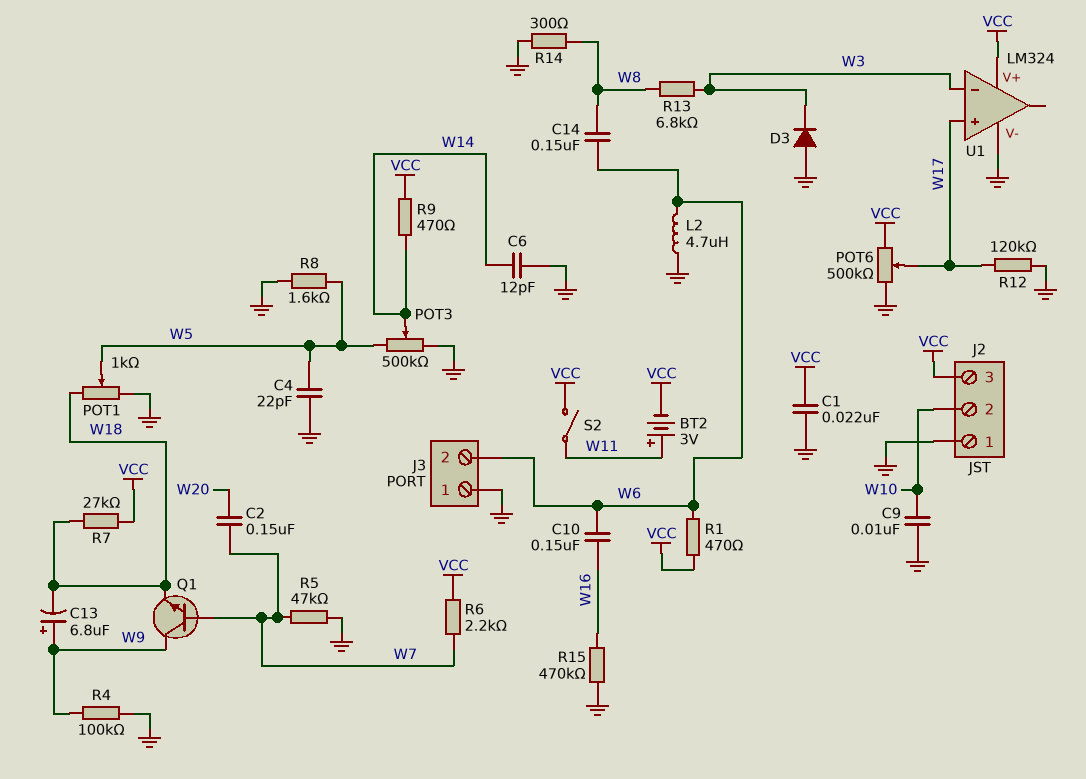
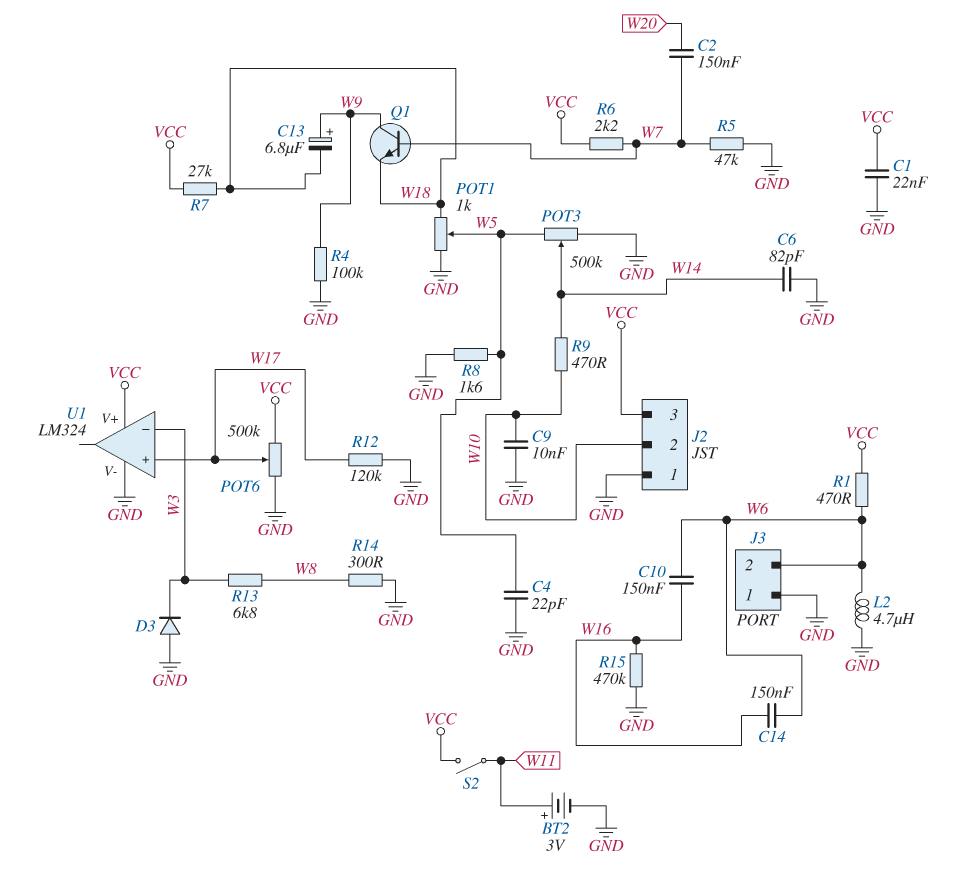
BT2: 3V (plus W11, minus VCC) -> 3V (plus W11, minus GND)
C6: 12pF (GND, W14) -> 82pF (GND, W14)
C14: 150nF (W6, W8) -> 150nF (W6, W16)
R9: 470 (VCC, W14) -> 470 (W10, W14)

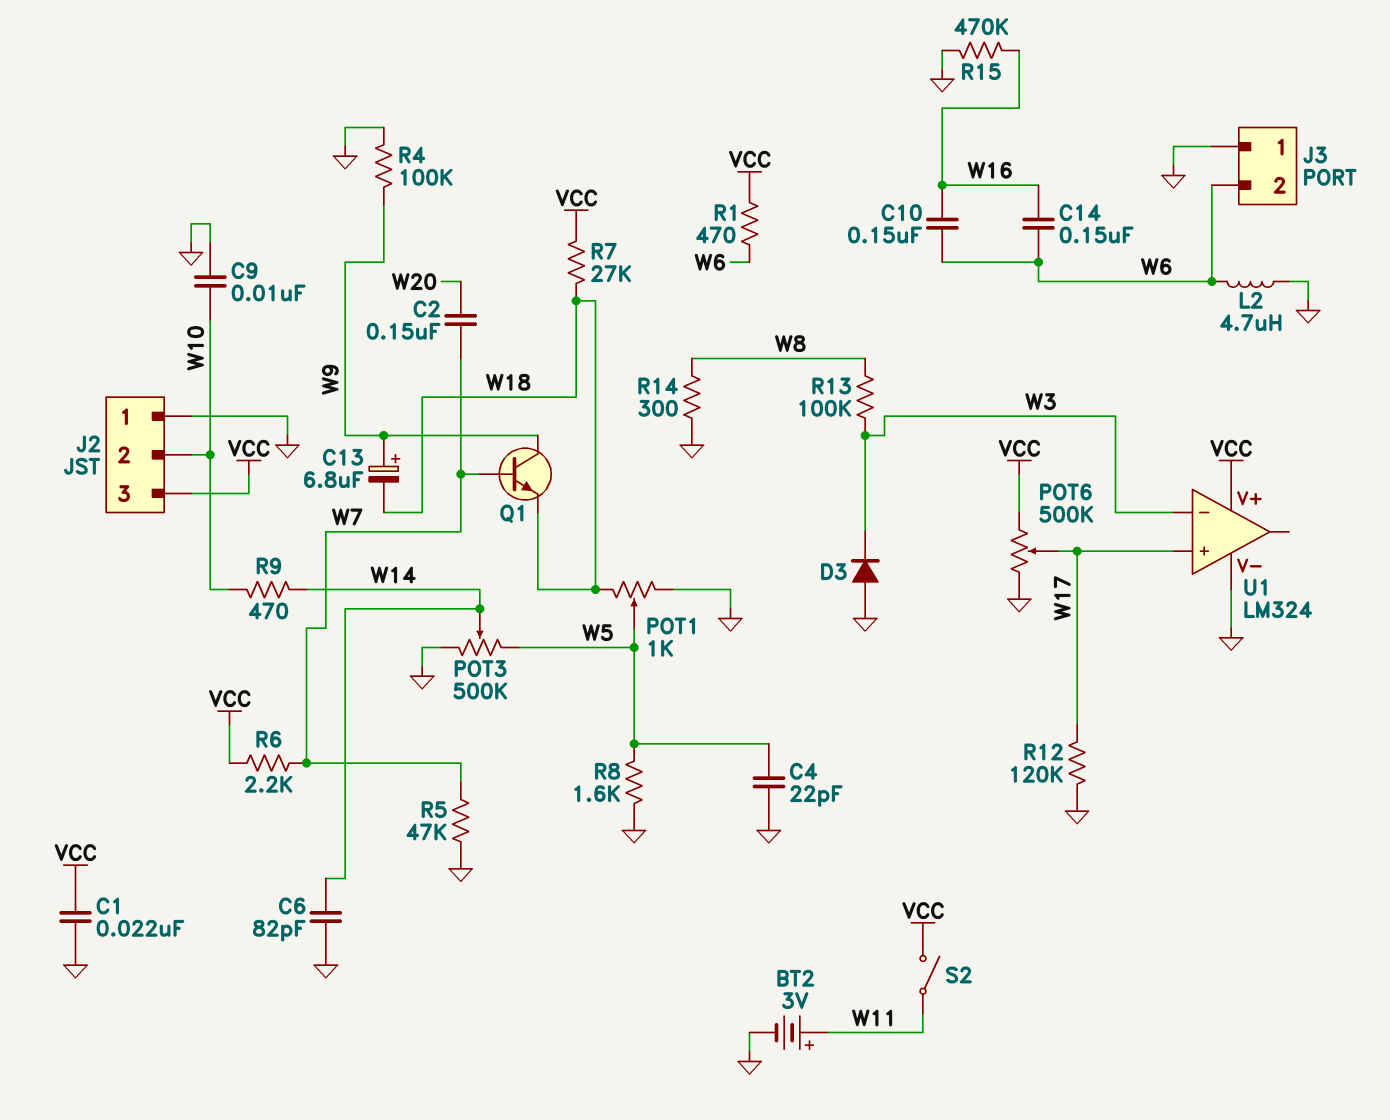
R13: 6.8k (W3, W8) -> 100k (W3, W8)

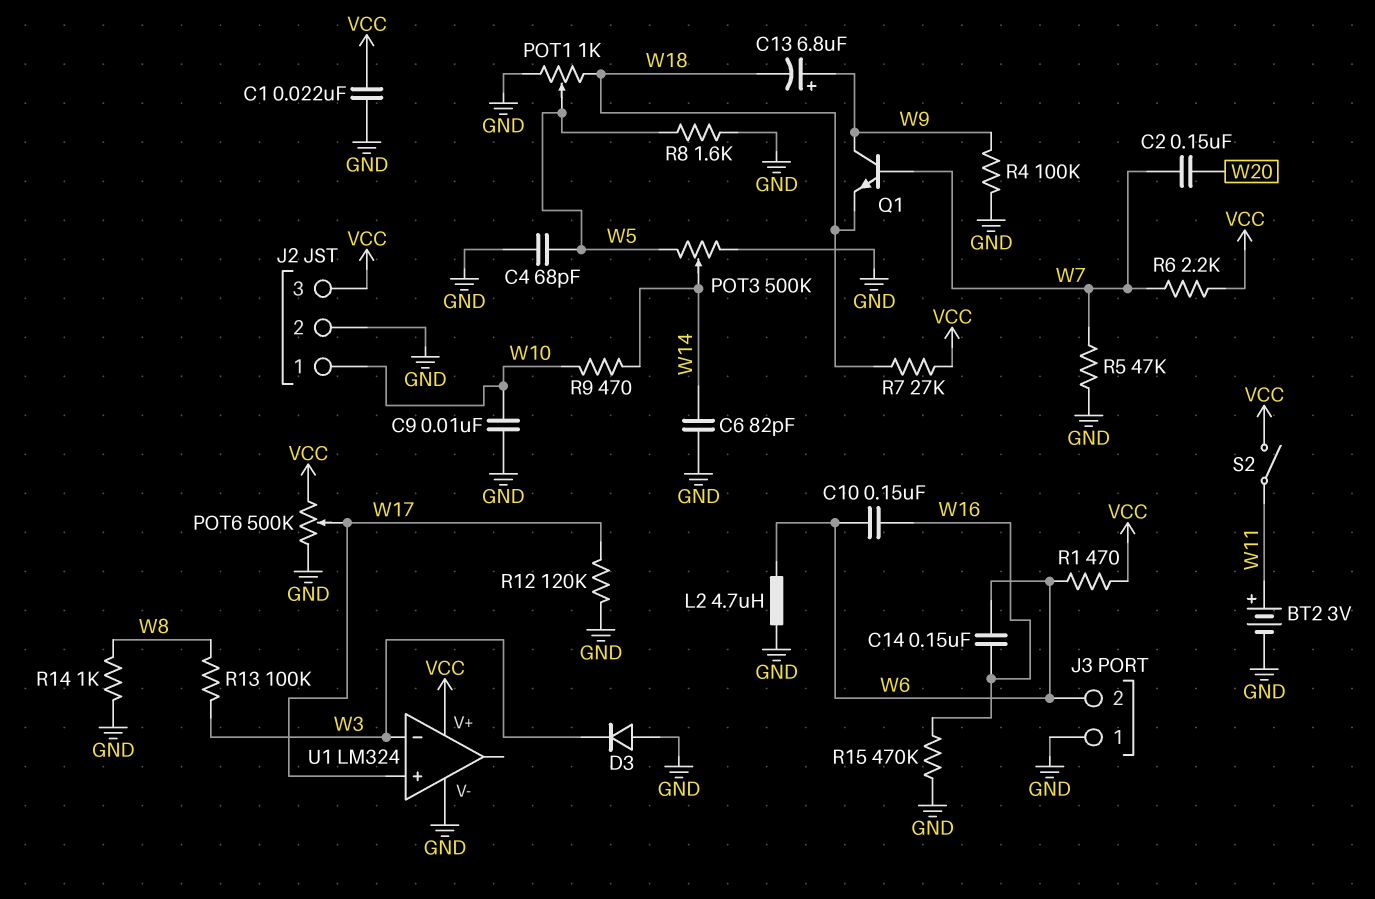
C4: 22pF (GND, W5) -> 68pF (GND, W5)
J2 pin 1: GND -> W10
J2 pin 2: W10 -> GND
R14: 300 (GND, W8) -> 1k (GND, W8)

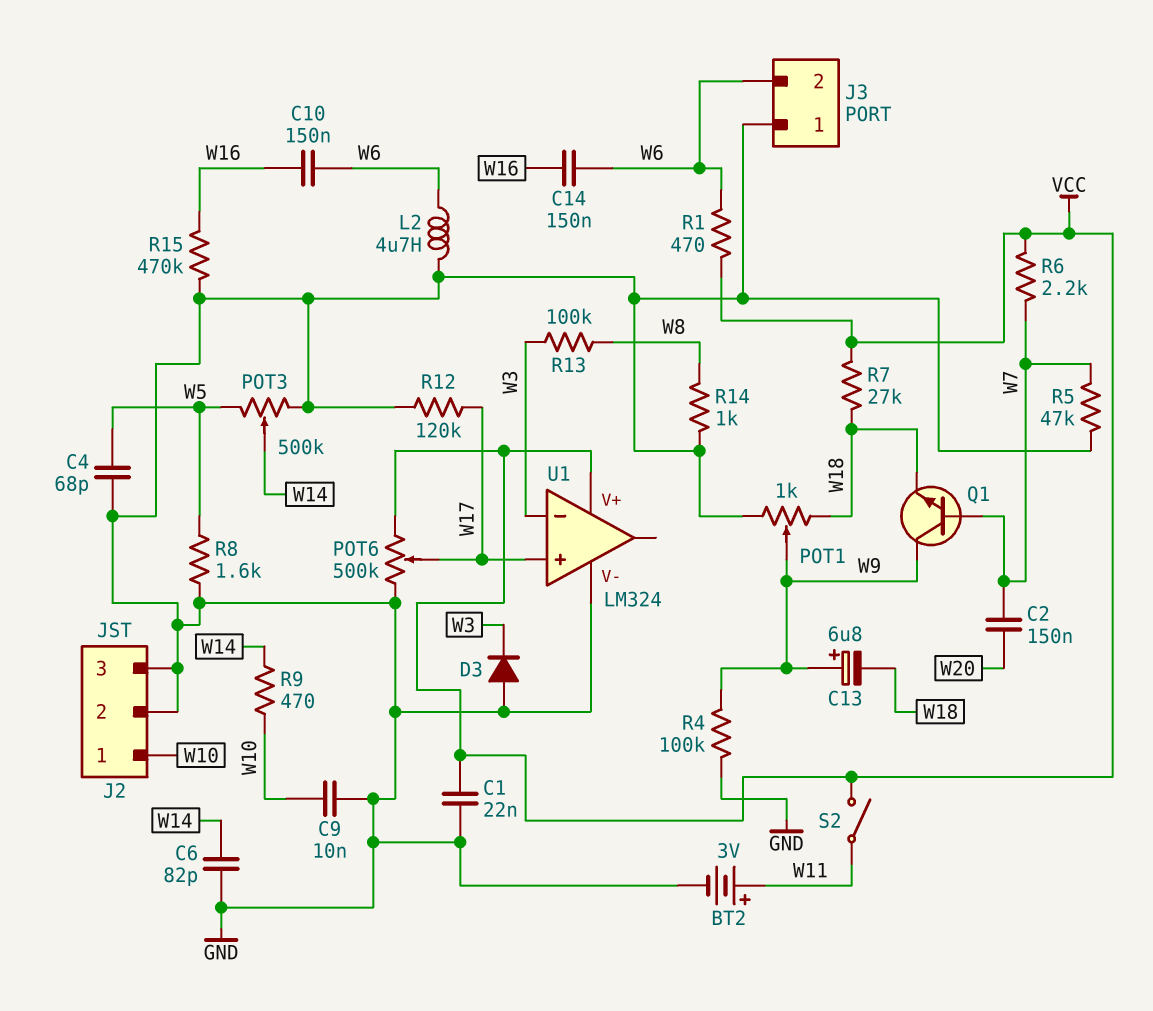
J2 pin 3: VCC -> GND
POT1: 1k (GND, W18, wiper W5) -> 1k (GND, W18, wiper W9)

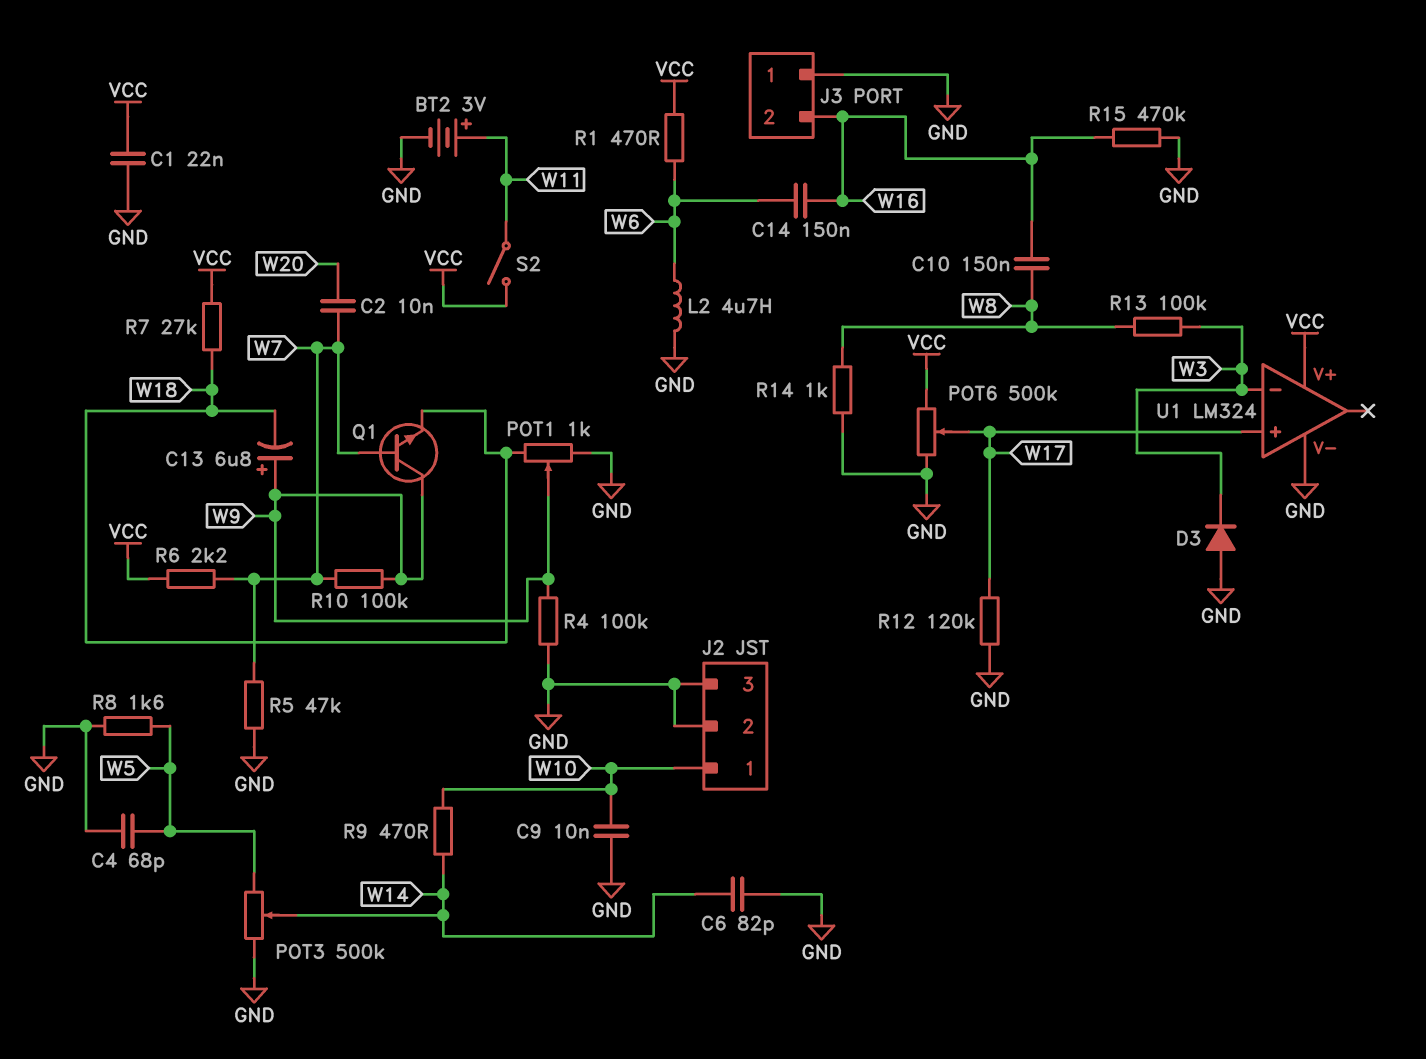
C2: 150nF (W7, W20) -> 10nF (W7, W20)
C10: 150nF (W6, W16) -> 150nF (W8, W16)
J3 pin 2: W6 -> W16
R10: none -> 100k (W7, W9)

